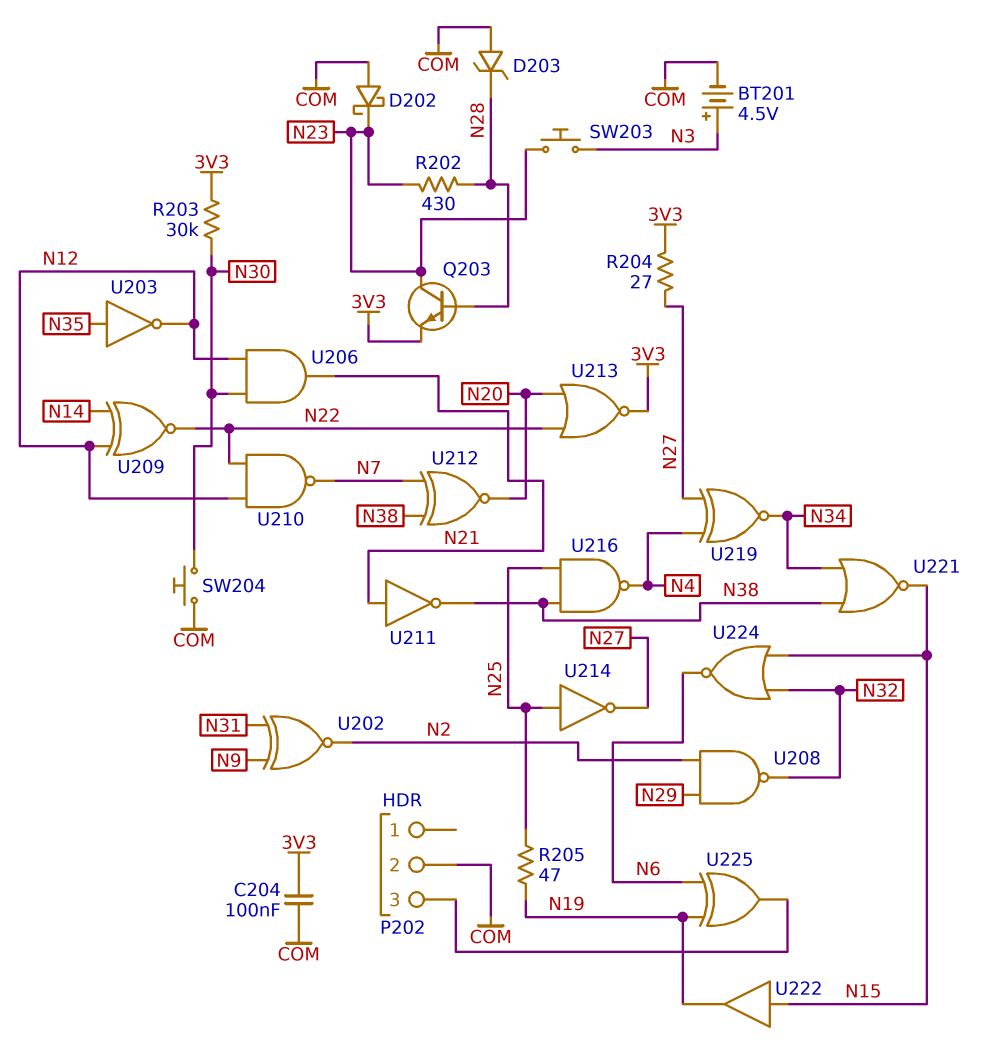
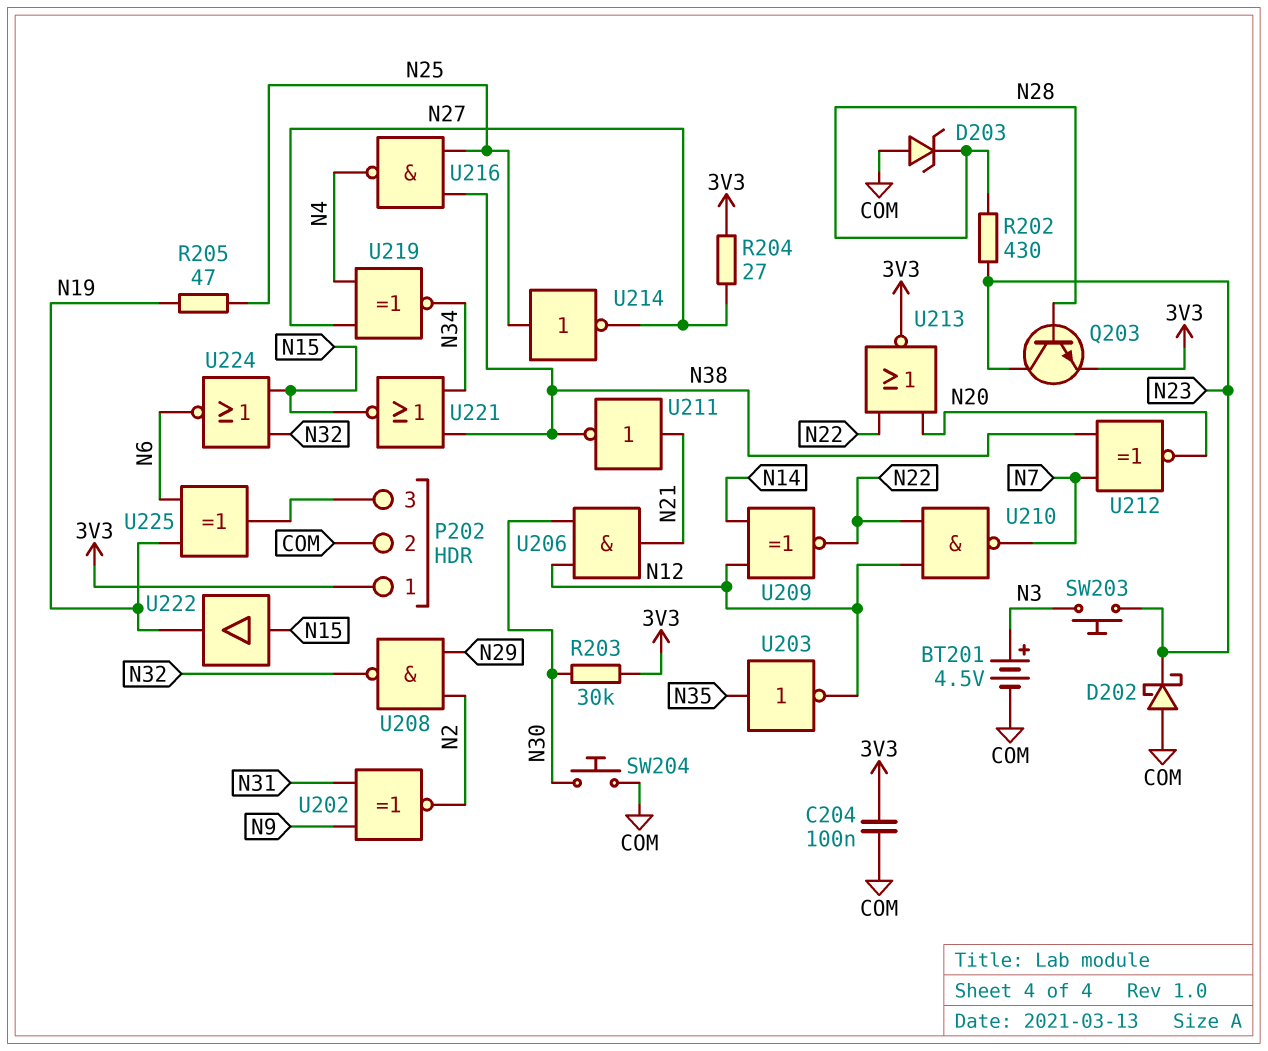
P202 pin 1: none -> 3V3

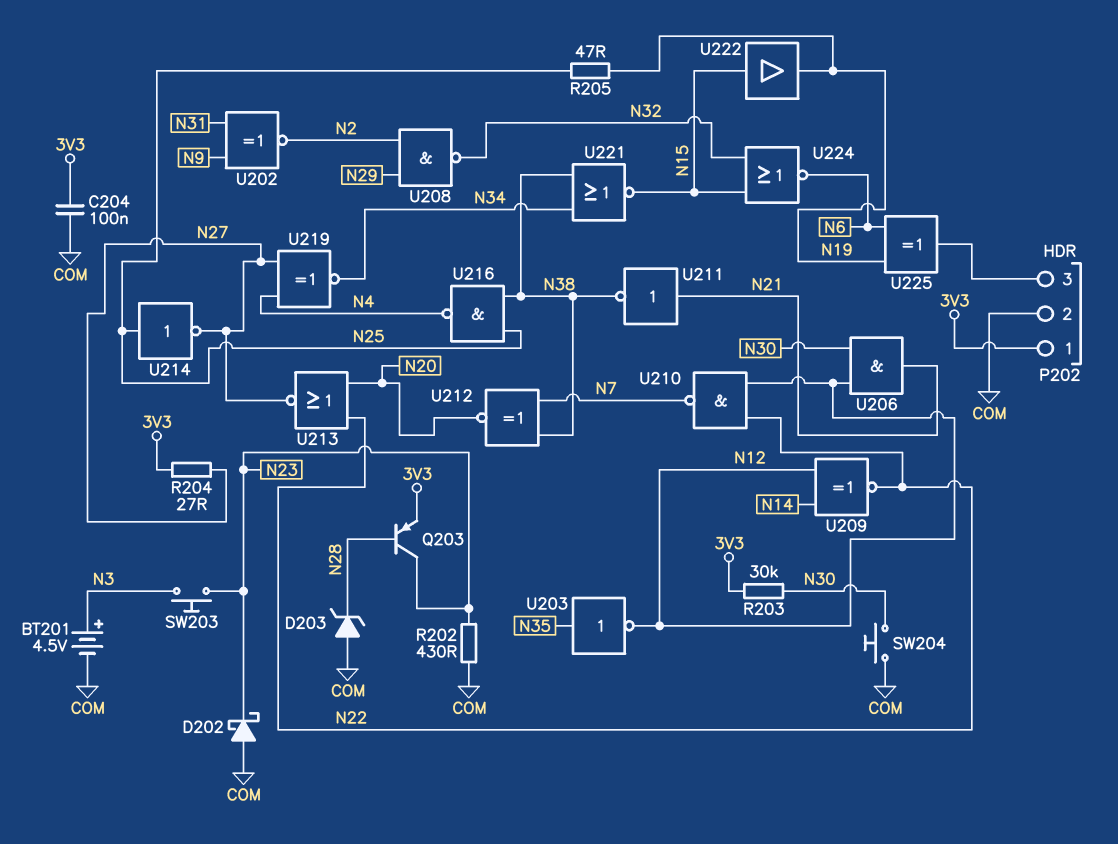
Q203: NPN (B N28, C N23, E 3V3) -> PNP (B N28, C N23, E 3V3)
R202: 430 (N23, N28) -> 430 (COM, N23)
U213: NOR (in N20, in N22, out 3V3) -> NOR (in N20, in N22, out N27)

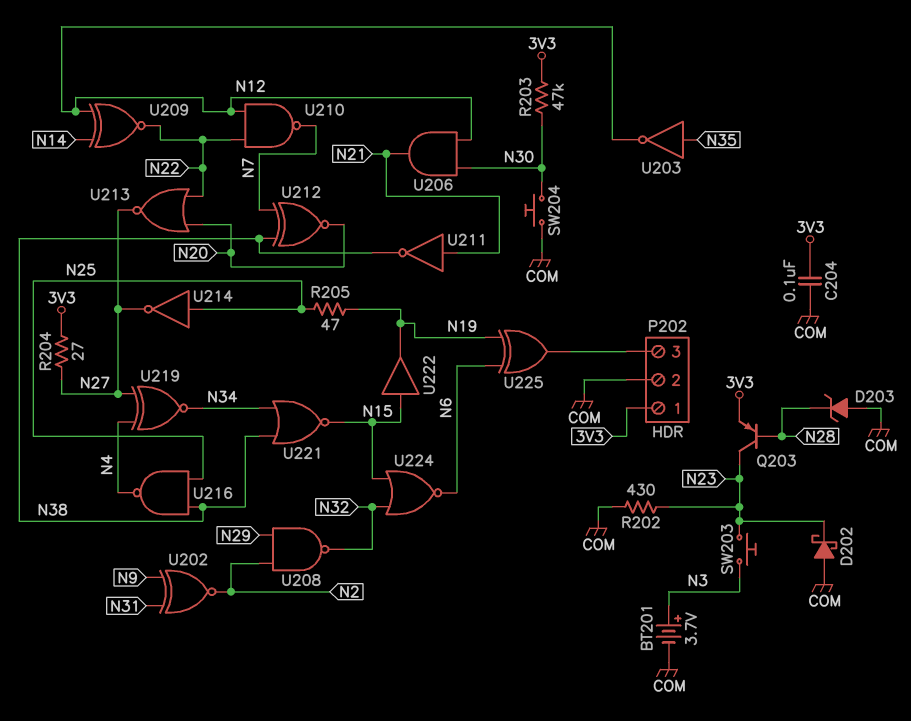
BT201: 4.5V (plus N3, minus COM) -> 3.7V (plus N3, minus COM)
R203: 30k (3V3, N30) -> 47k (3V3, N30)

